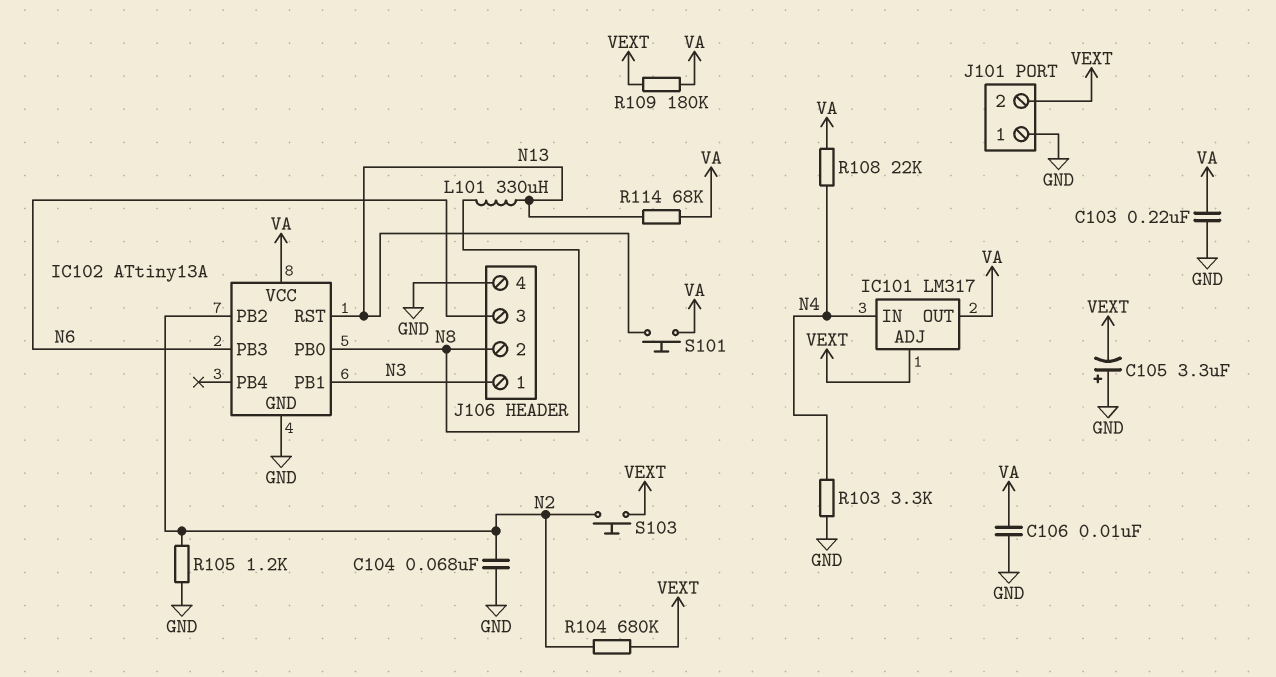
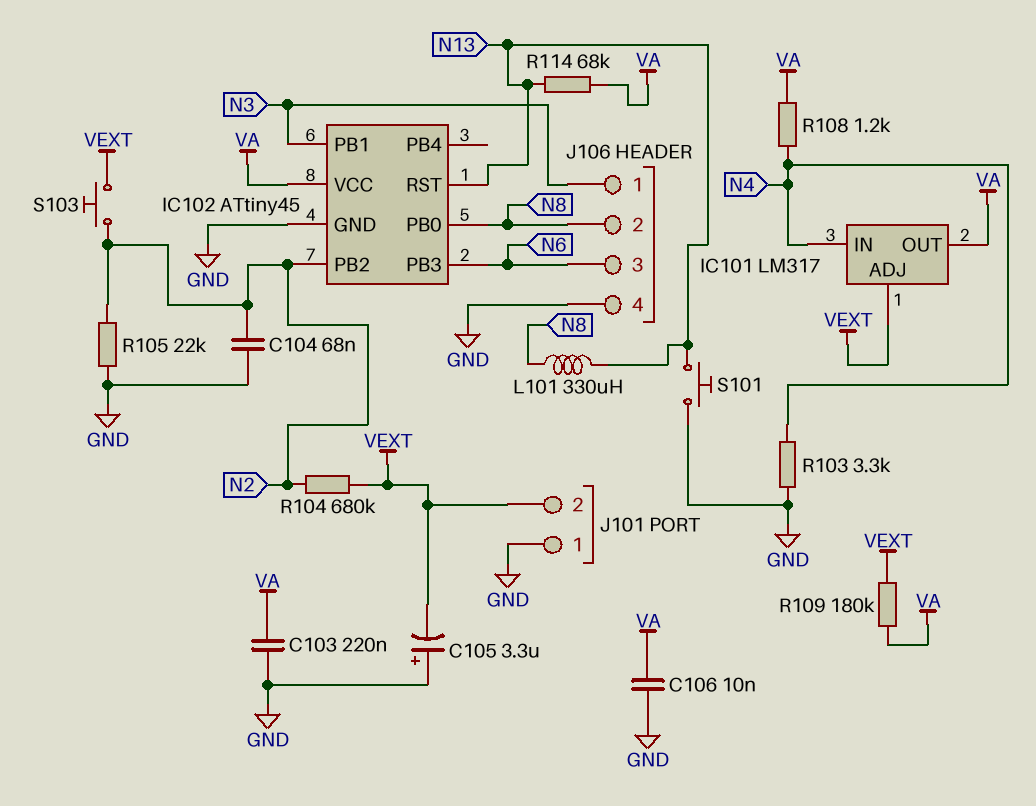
IC102: ATtiny13A -> ATtiny45
R105: 1.2k (GND, N2) -> 22k (GND, N2)
R108: 22k (N4, VA) -> 1.2k (N4, VA)
S101: button (N13, VA) -> button (GND, N13)

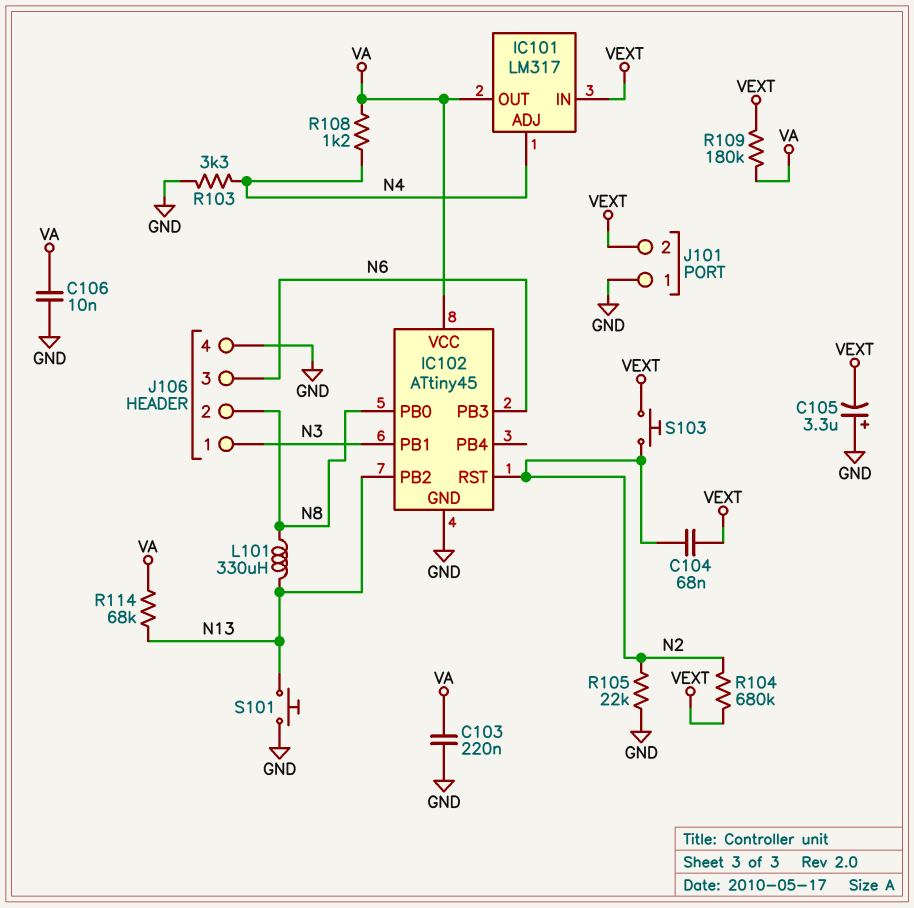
C104: 68nF (GND, N2) -> 68nF (N2, VEXT)
IC101 pin ADJ: VEXT -> N4
IC101 pin IN: N4 -> VEXT
IC102 pin PB2: N2 -> N13
IC102 pin RST: N13 -> N2

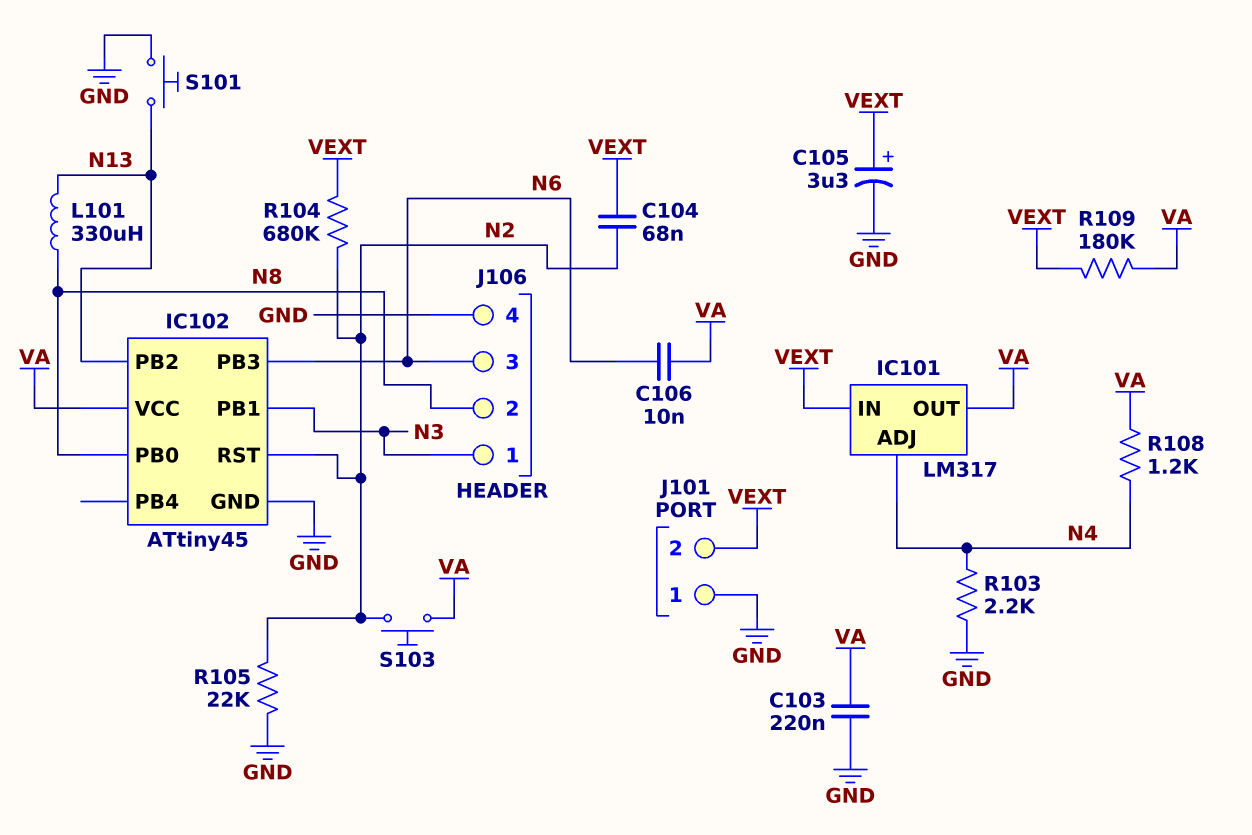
C105: 3.3uF (plus GND, minus VEXT) -> 3.3uF (plus VEXT, minus GND)
C106: 10nF (GND, VA) -> 10nF (N6, VA)
R103: 3.3k (GND, N4) -> 2.2k (GND, N4)
R114: 68k (N13, VA) -> none
S103: button (N2, VEXT) -> button (N2, VA)

